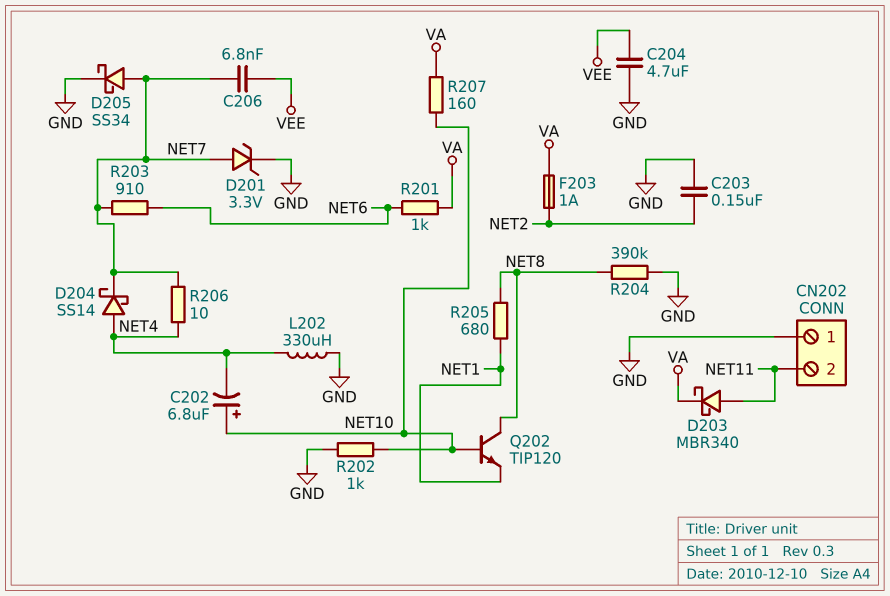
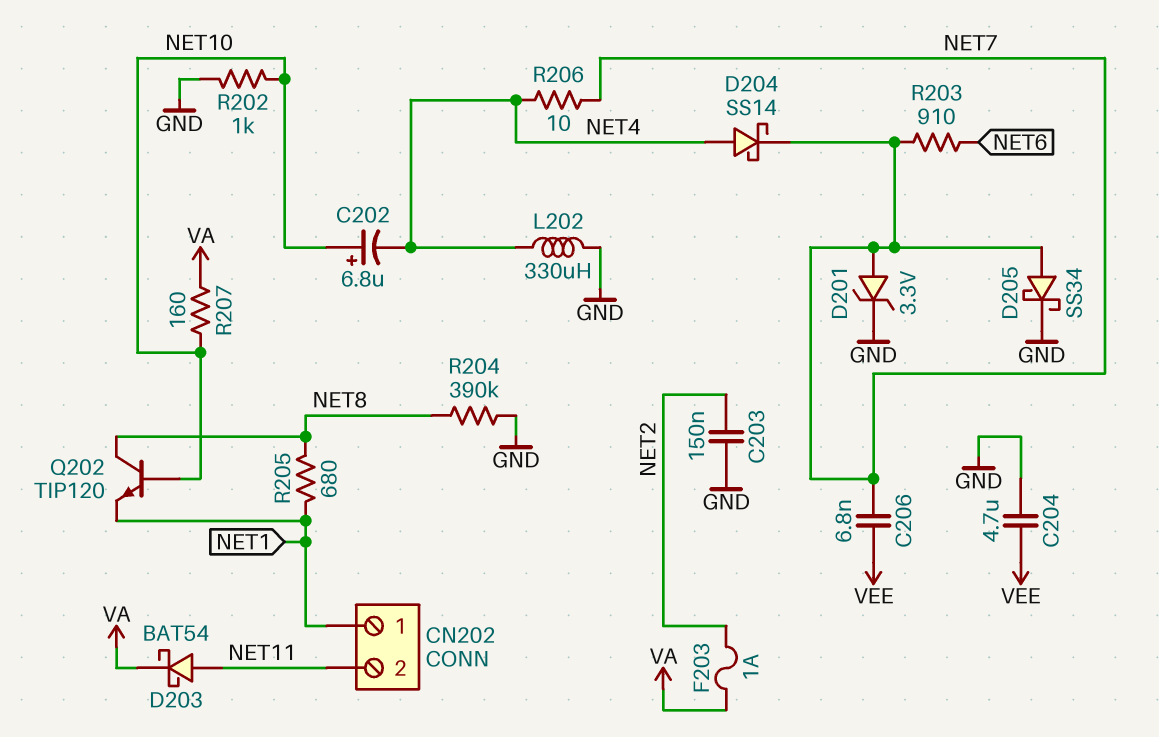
CN202 pin 1: GND -> NET1
D203: schottky MBR340 (A NET11, K VA) -> schottky BAT54 (A NET11, K VA)
R201: 1k (NET6, VA) -> none

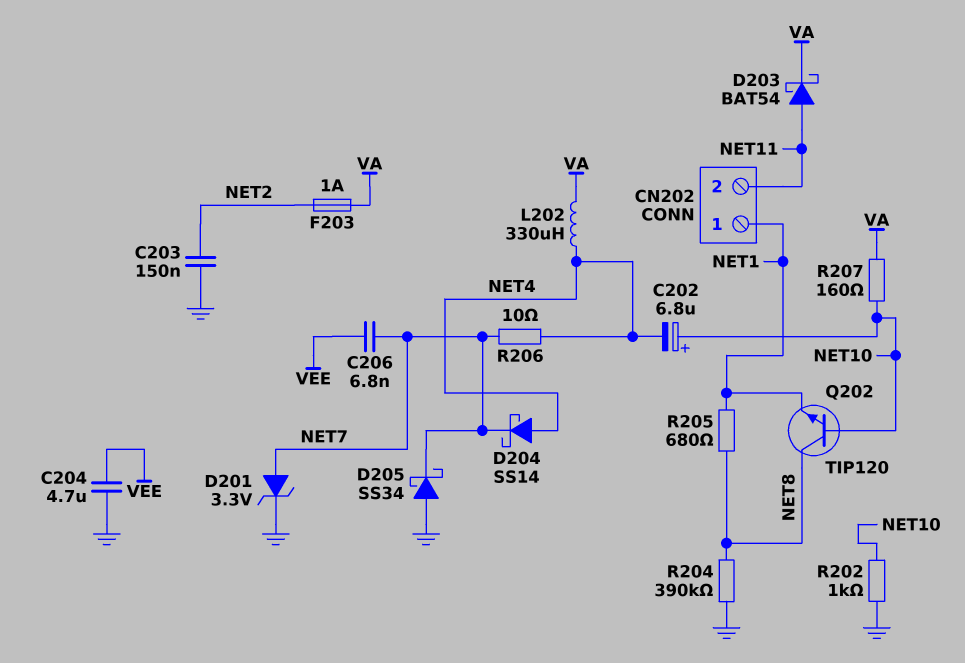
D205: schottky SS34 (A NET7, K GND) -> schottky SS34 (A GND, K NET7)
L202: 330uH (GND, NET4) -> 330uH (NET4, VA)
R203: 910 (NET6, NET7) -> none

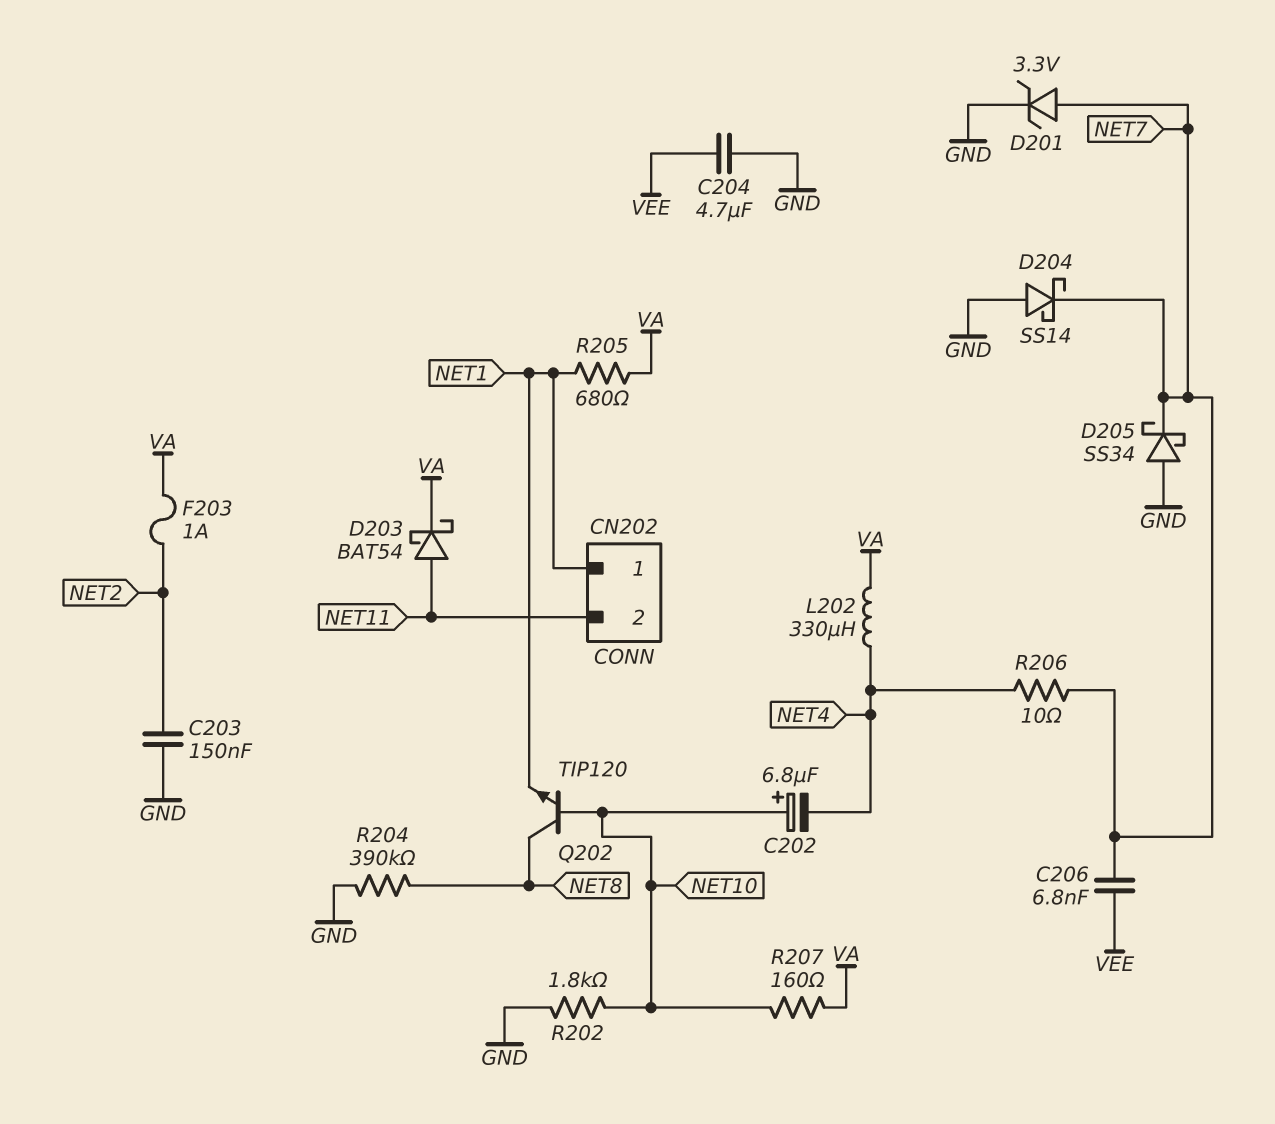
D204: schottky SS14 (A NET4, K NET7) -> schottky SS14 (A GND, K NET7)
R202: 1k (GND, NET10) -> 1.8k (GND, NET10)
R205: 680 (NET1, NET8) -> 680 (NET1, VA)

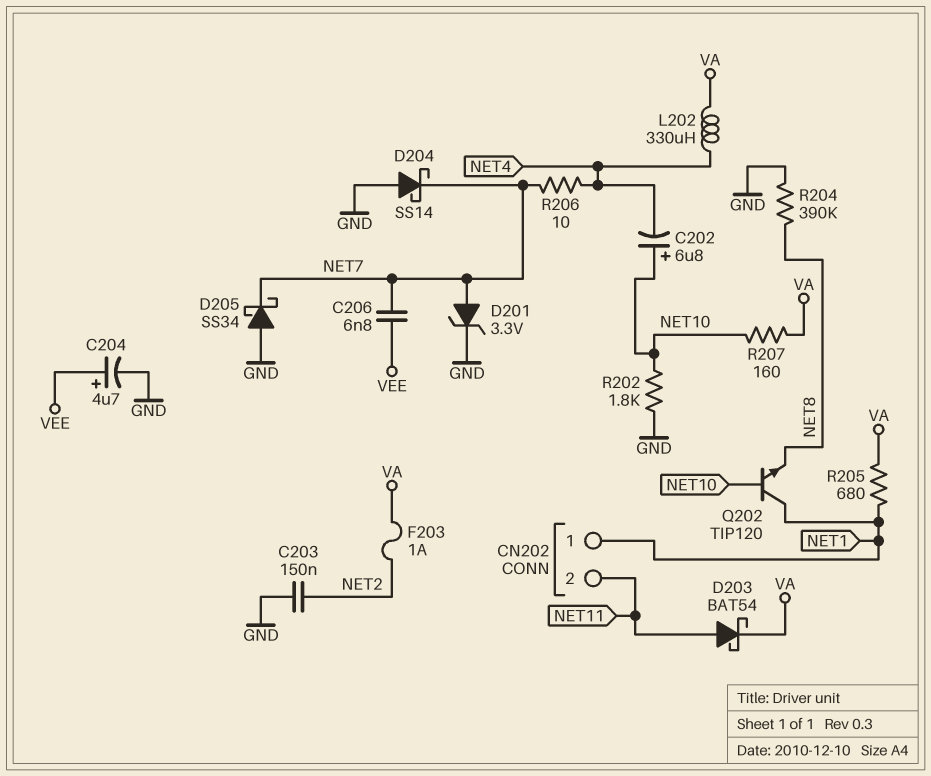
C204: 4.7uF (GND, VEE) -> 4.7uF (plus VEE, minus GND)
Q202: NPN TIP120 (B NET10, C NET8, E NET1) -> NPN TIP120 (B NET10, C NET1, E NET8)

